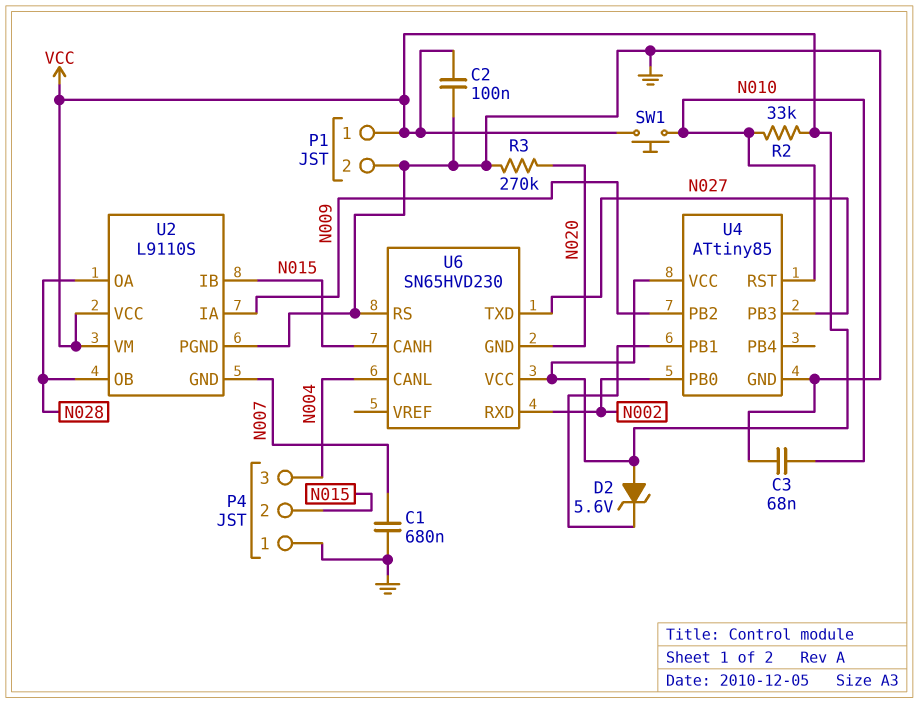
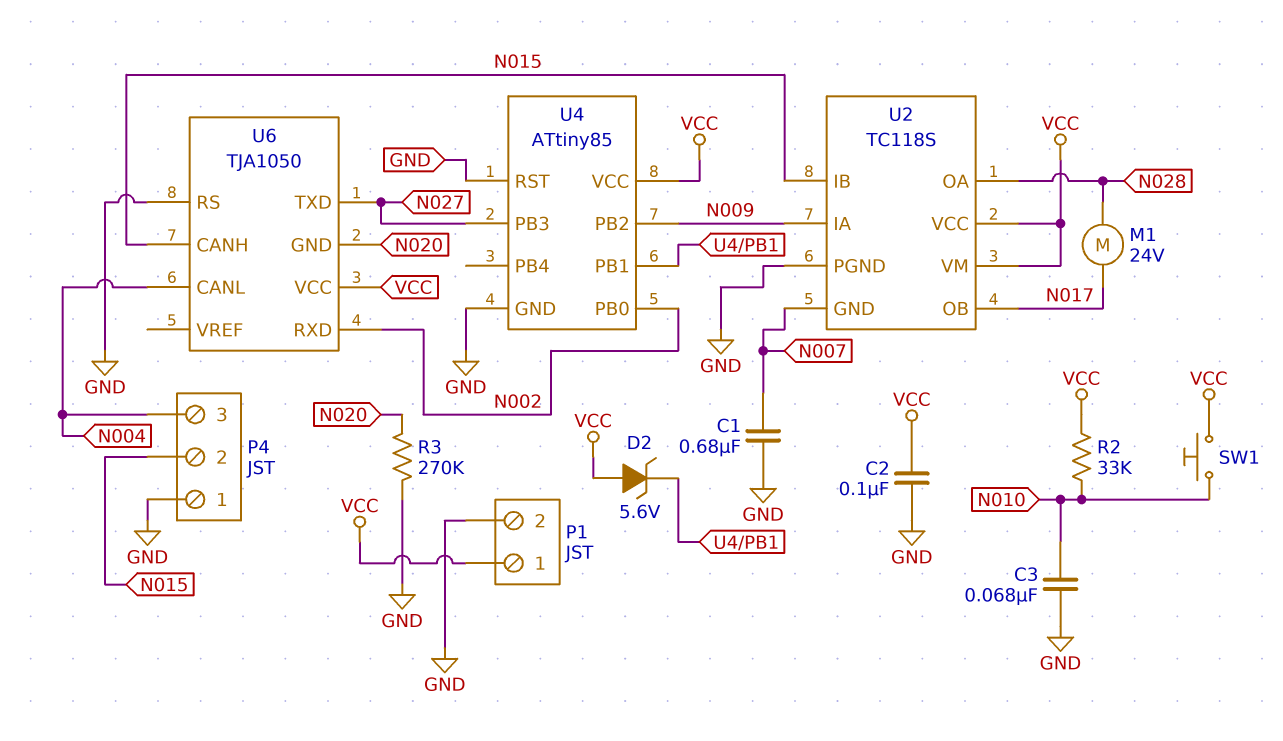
M1: none -> motor 24V (N017, N028)
U2: L9110S -> TC118S
U2 pin OB: N028 -> N017
U4 pin RST: N010 -> GND
U6: SN65HVD230 -> TJA1050

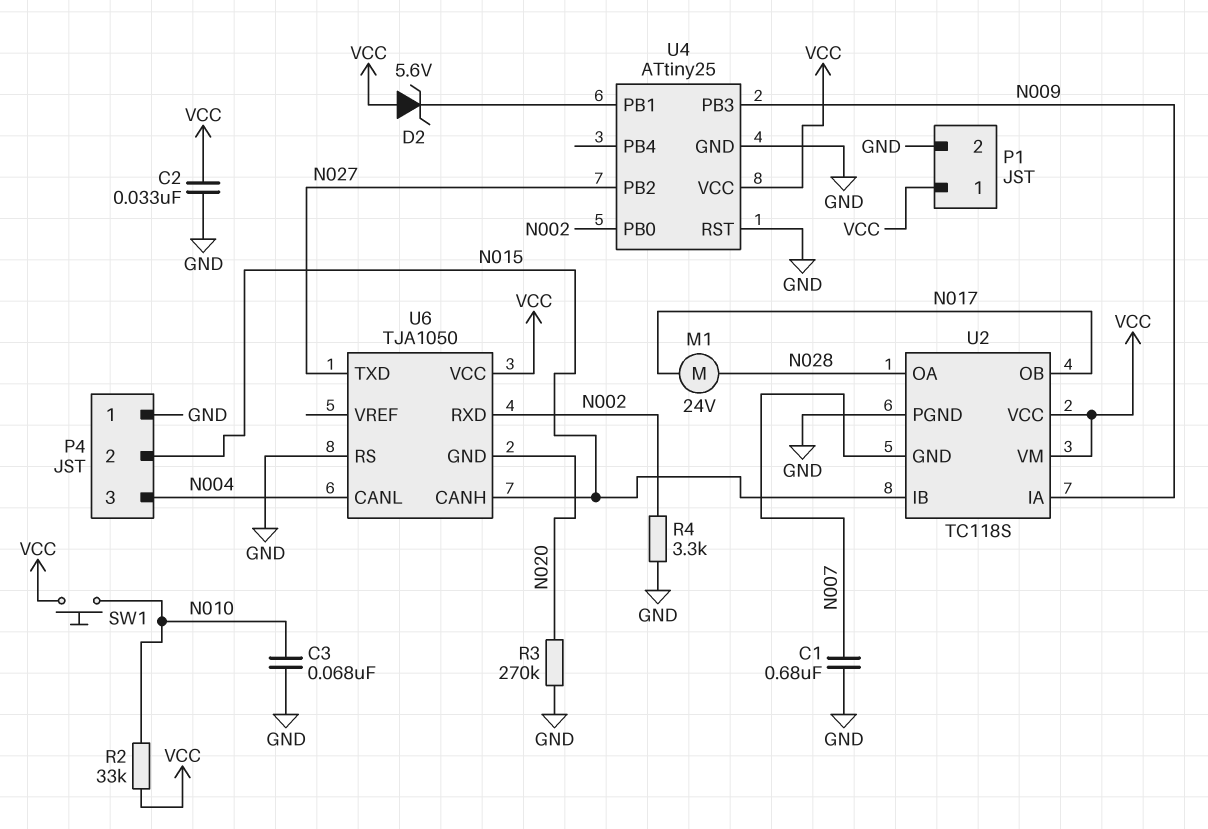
C2: 100nF (GND, VCC) -> 33nF (GND, VCC)
R4: none -> 3.3k (GND, N002)
U4: ATtiny85 -> ATtiny25
U4 pin PB2: N009 -> N027
U4 pin PB3: N027 -> N009

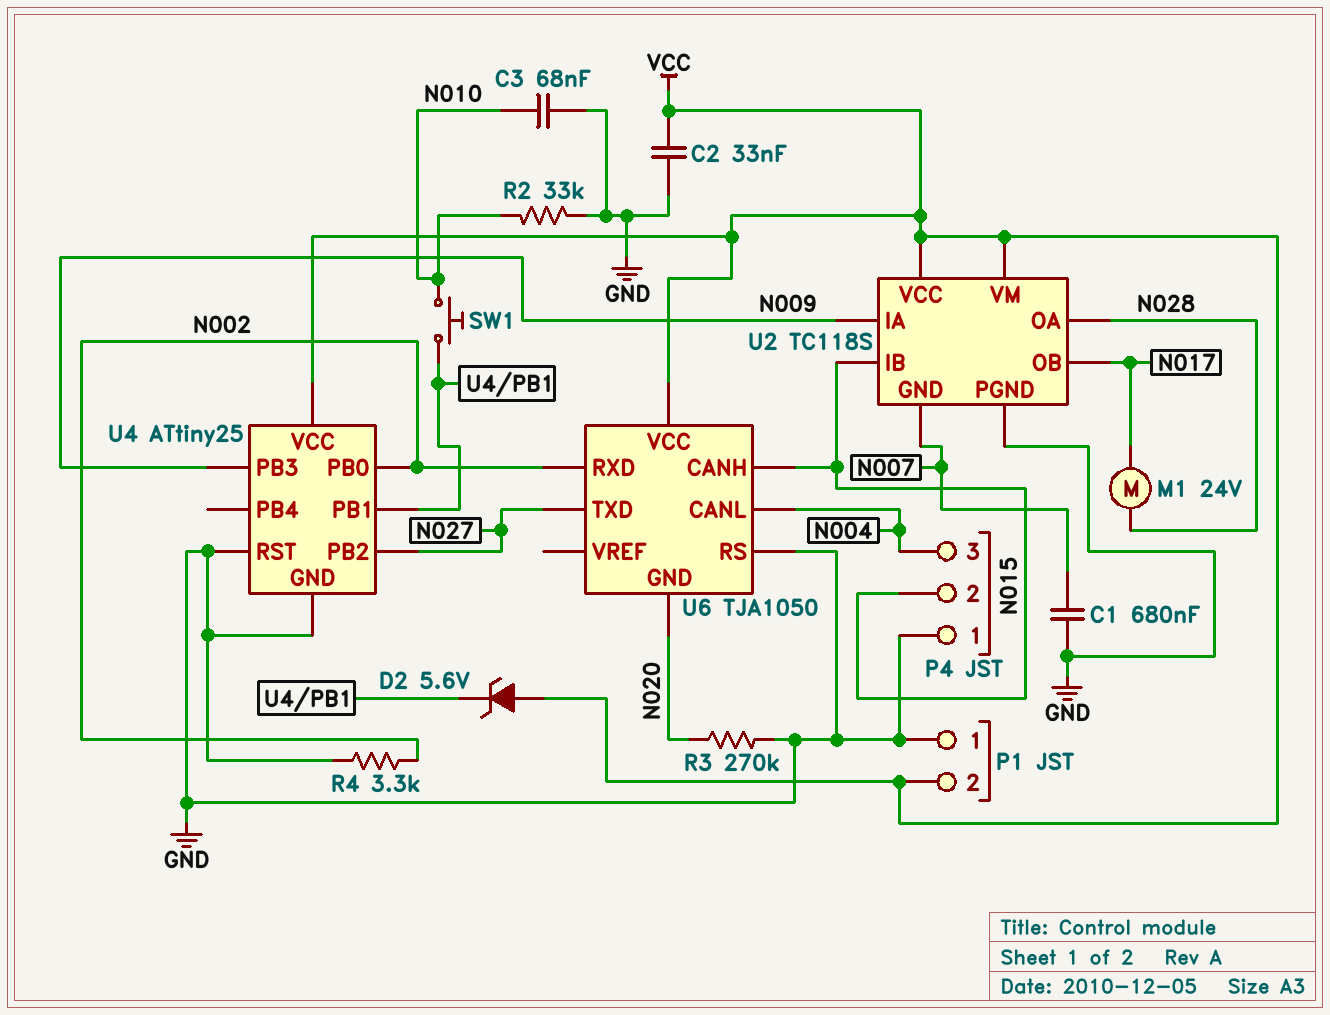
P1 pin 1: VCC -> GND
P1 pin 2: GND -> VCC
R2: 33k (N010, VCC) -> 33k (GND, N010)
SW1: button (N010, VCC) -> button (N010, U4/PB1)

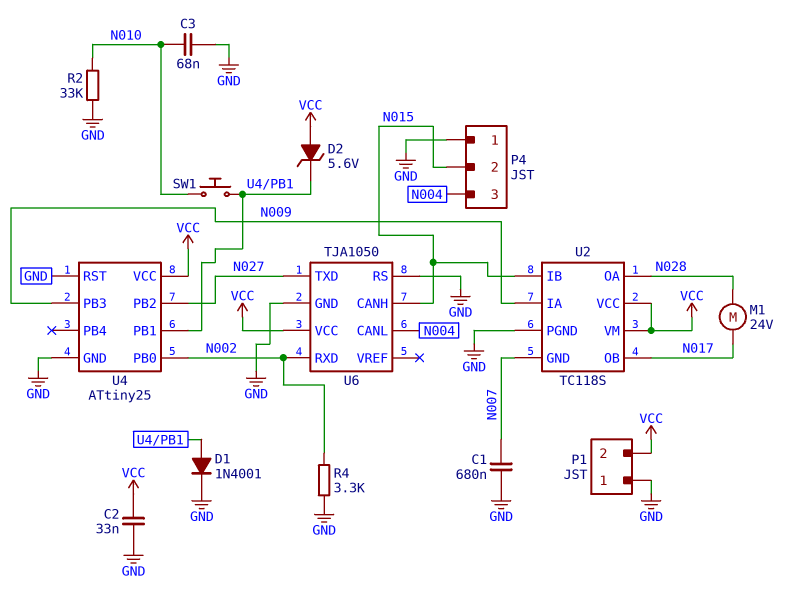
D1: none -> diode 1N4001 (A U4/PB1, K GND)
R3: 270k (GND, N020) -> none
U6 pin GND: N020 -> GND

